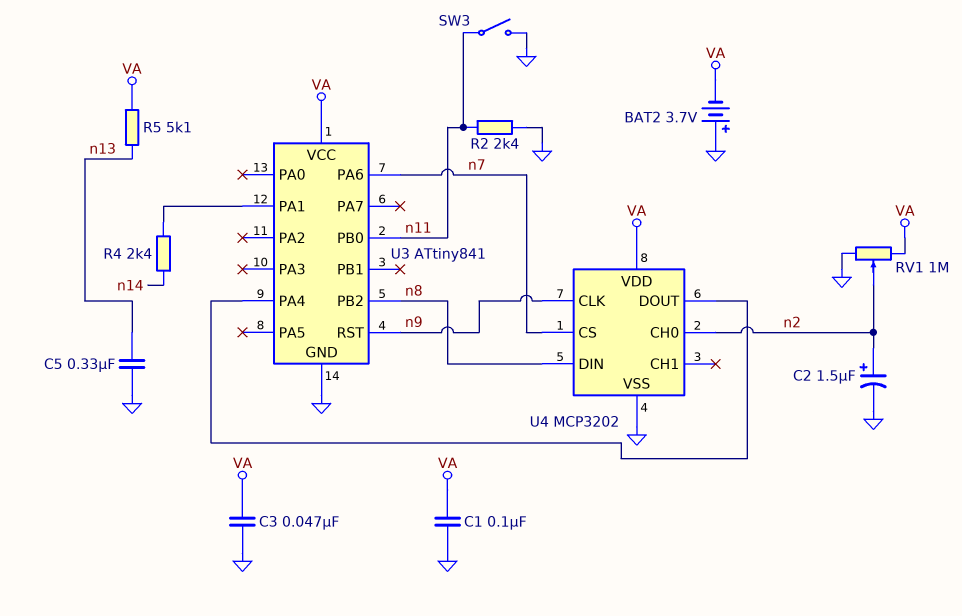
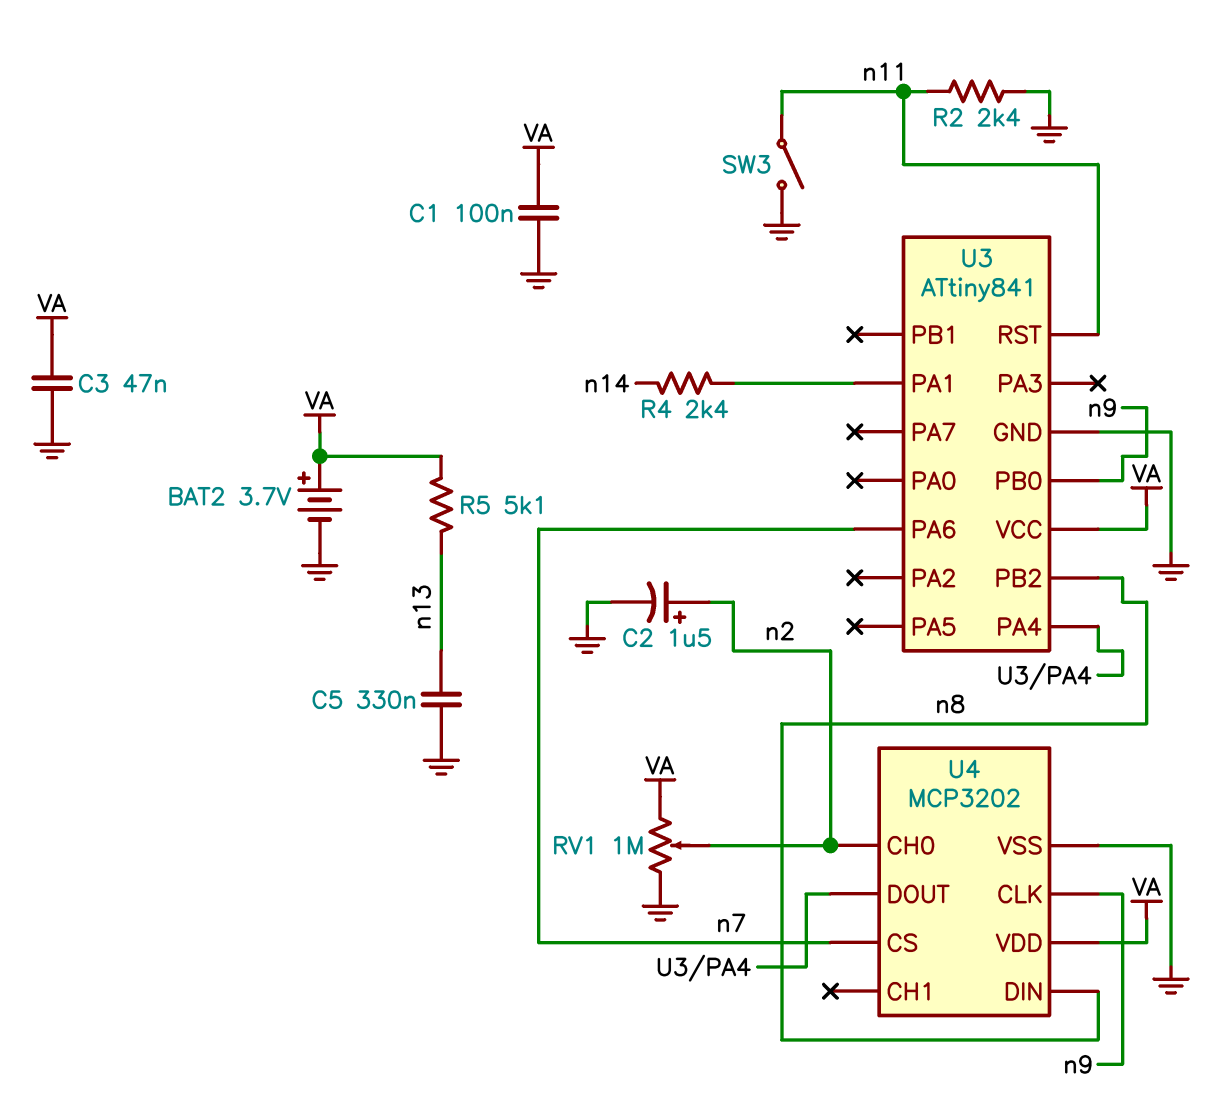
BAT2: 3.7V (plus GND, minus VA) -> 3.7V (plus VA, minus GND)
U3 pin PB0: n11 -> n9
U3 pin RST: n9 -> n11

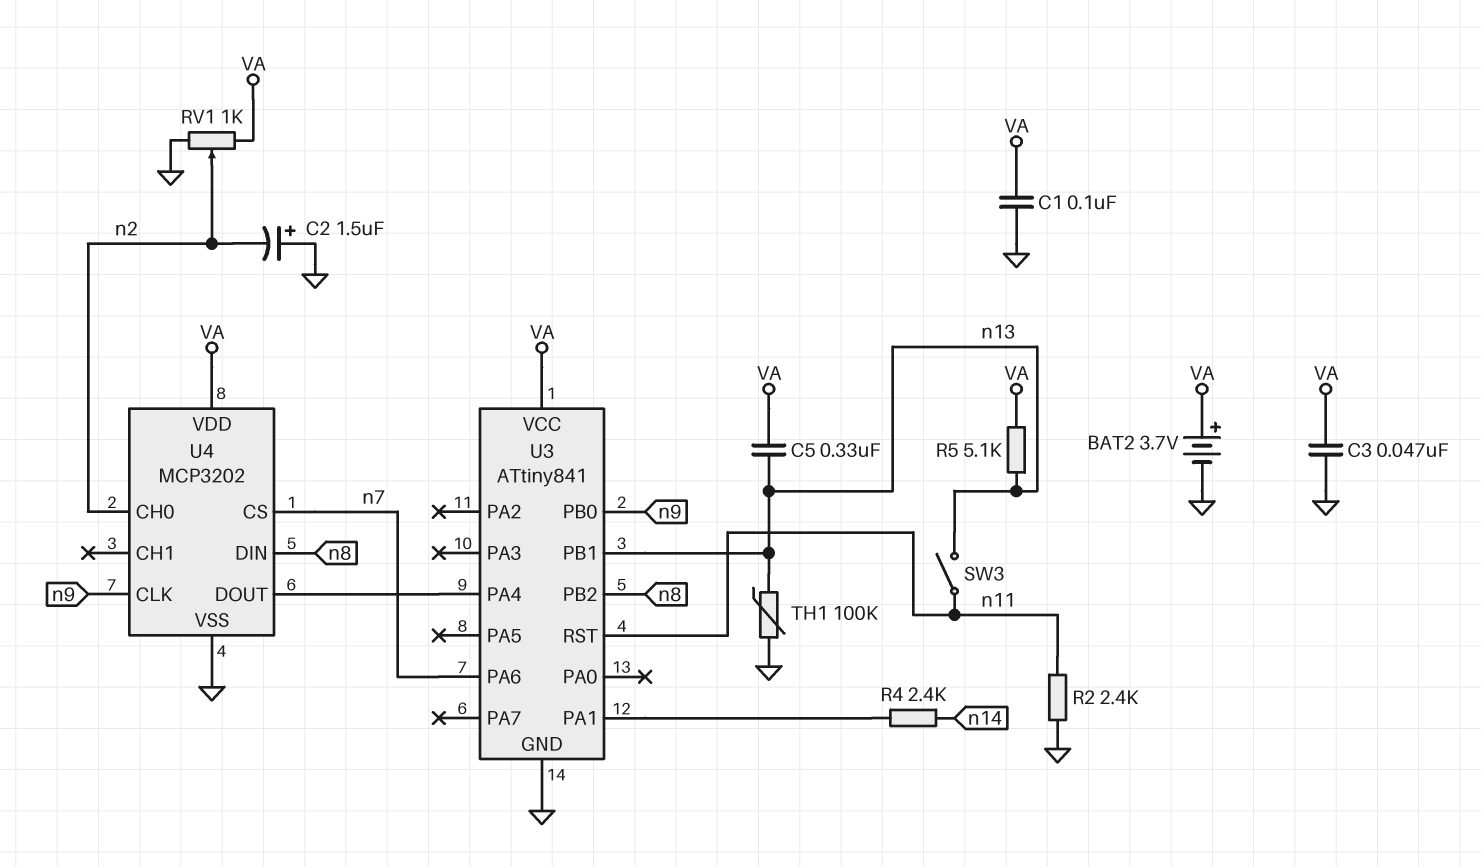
C2: 1.5uF (plus n2, minus GND) -> 1.5uF (plus GND, minus n2)
C5: 330nF (GND, n13) -> 330nF (VA, n13)
RV1: 1M (GND, VA, wiper n2) -> 1k (GND, VA, wiper n2)
SW3: switch (GND, n11) -> switch (n11, n13)
TH1: none -> 100k (GND, n13)
U3 pin PB1: none -> n13

